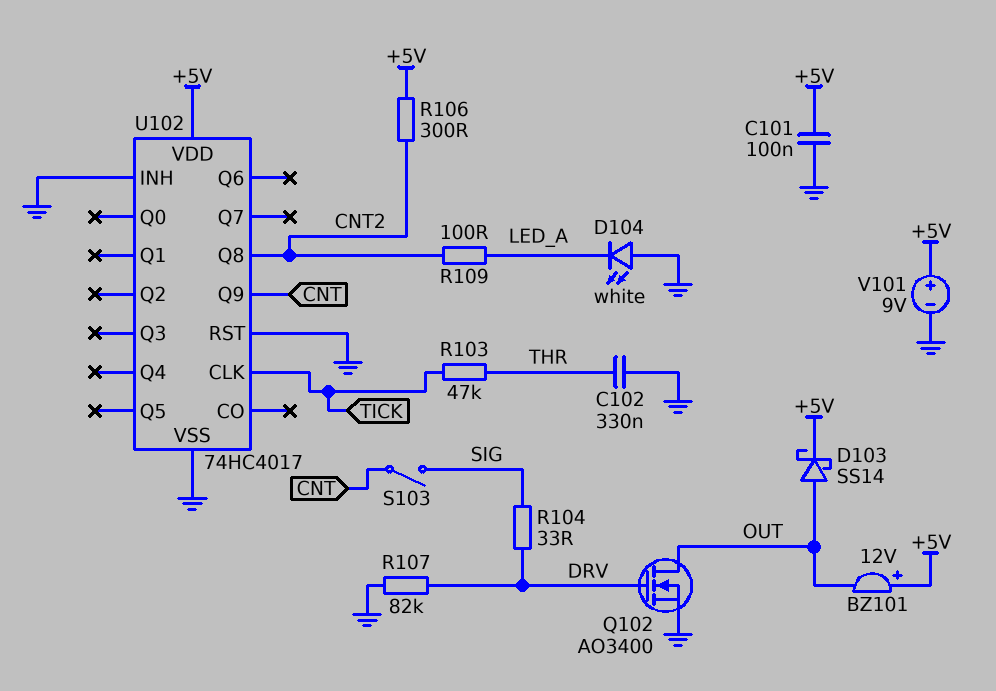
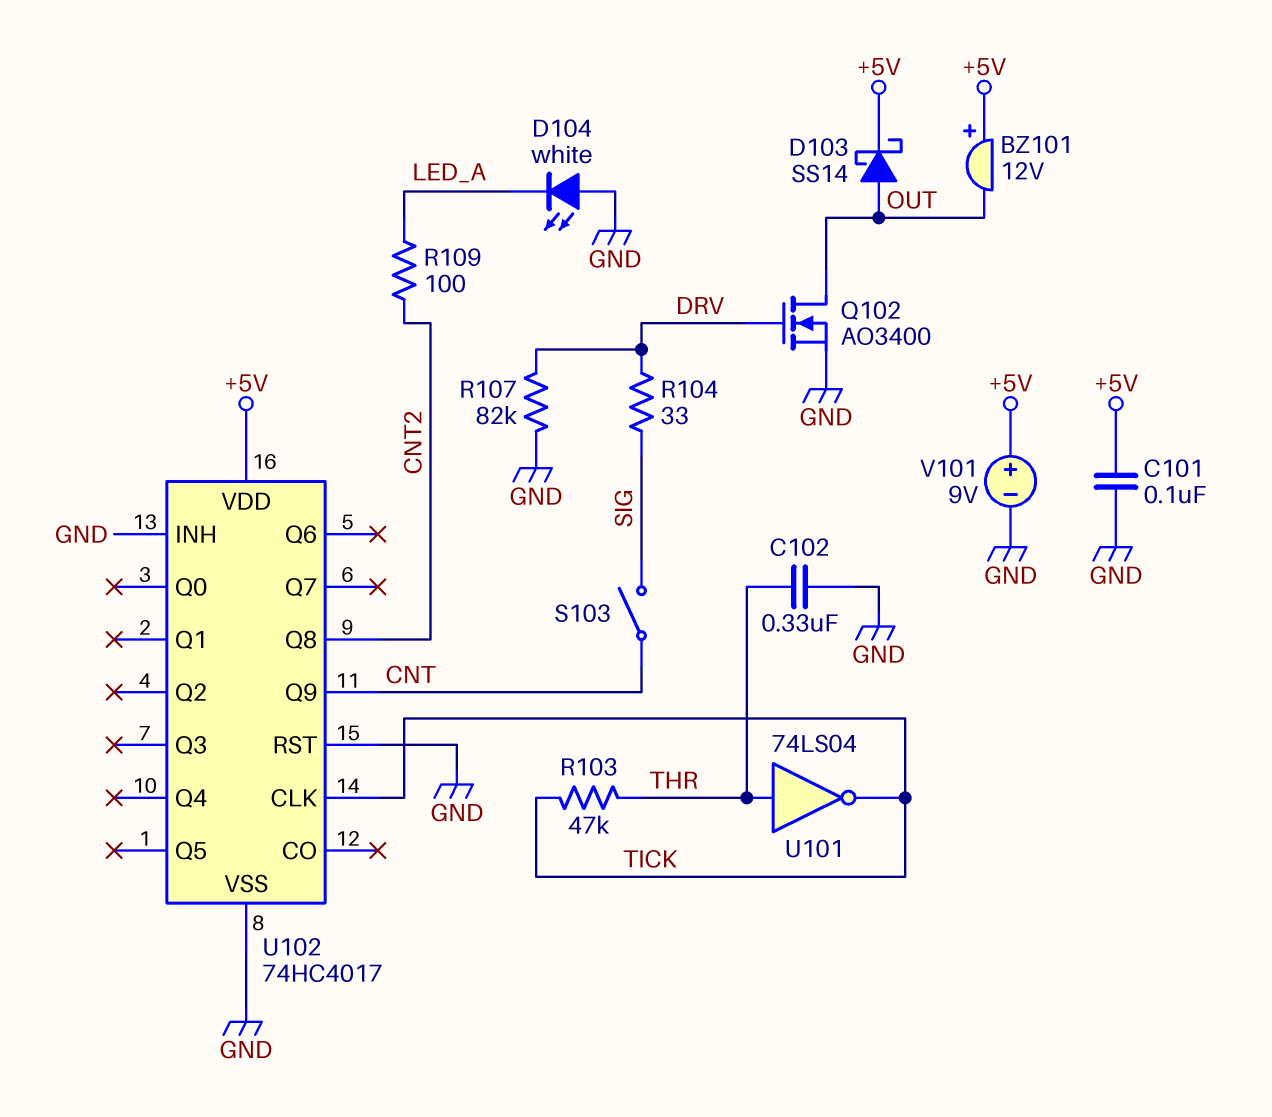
R106: 300 (+5V, CNT2) -> none
U101: none -> NOT 74LS04 (in THR, out TICK)

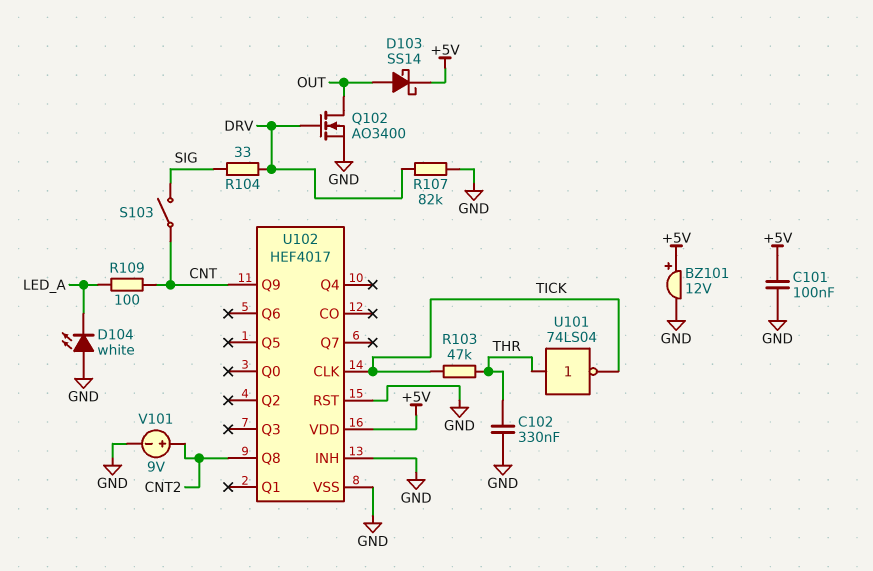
BZ101: buzzer 12V (plus +5V, minus OUT) -> buzzer 12V (plus +5V, minus GND)
R109: 100 (CNT2, LED_A) -> 100 (CNT, LED_A)
U102: 74HC4017 -> HEF4017
V101: 9V (plus +5V, minus GND) -> 9V (plus CNT2, minus GND)

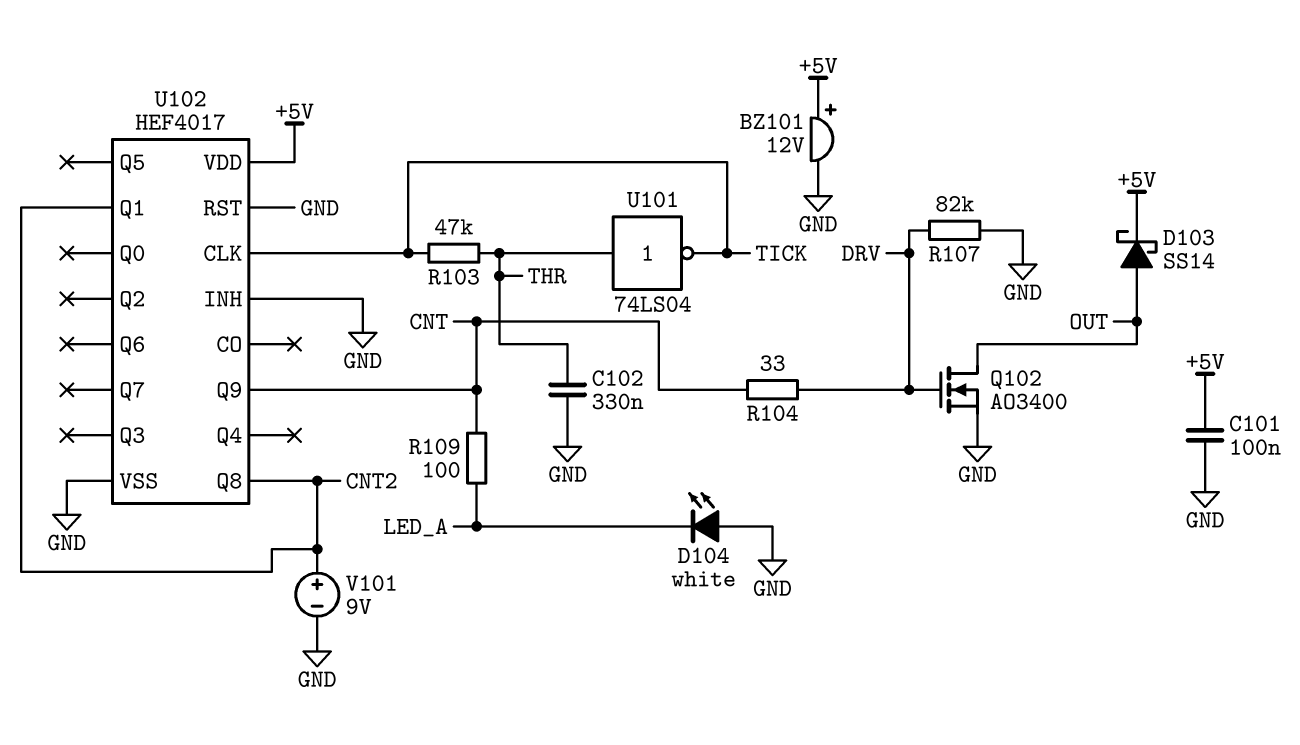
R104: 33 (DRV, SIG) -> 33 (CNT, DRV)
S103: switch (CNT, SIG) -> none
U102 pin Q1: none -> CNT2

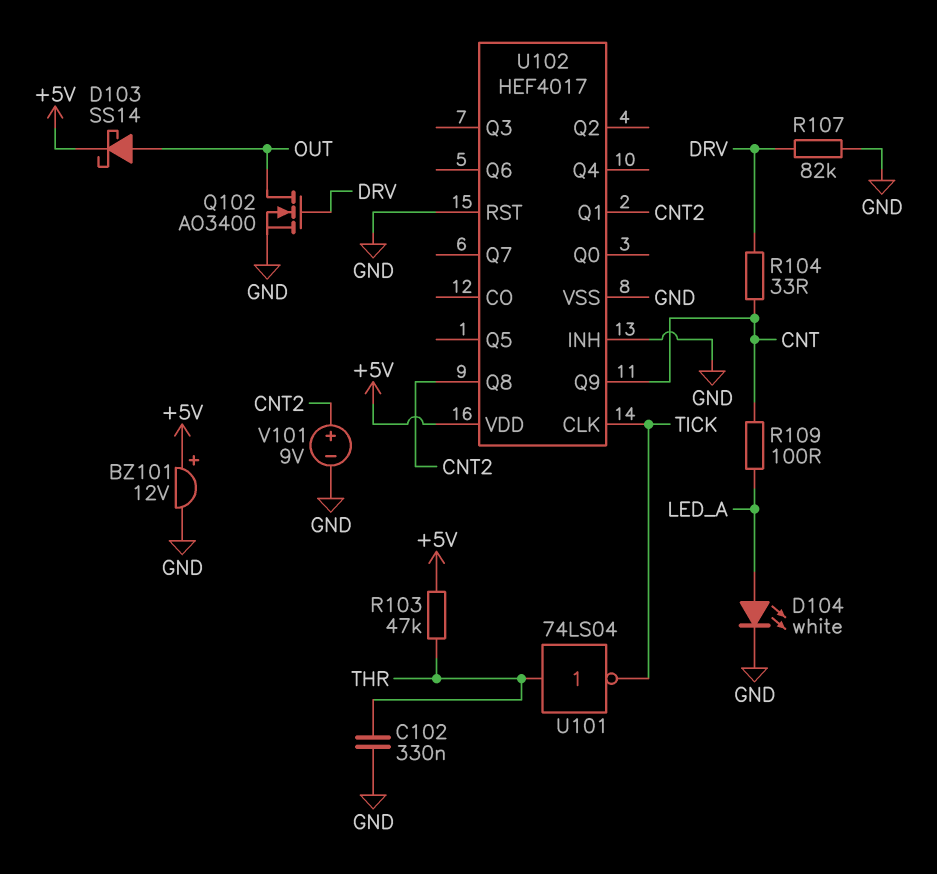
C101: 100nF (+5V, GND) -> none
D104: LED white (A GND, K LED_A) -> LED white (A LED_A, K GND)
R103: 47k (THR, TICK) -> 47k (+5V, THR)

